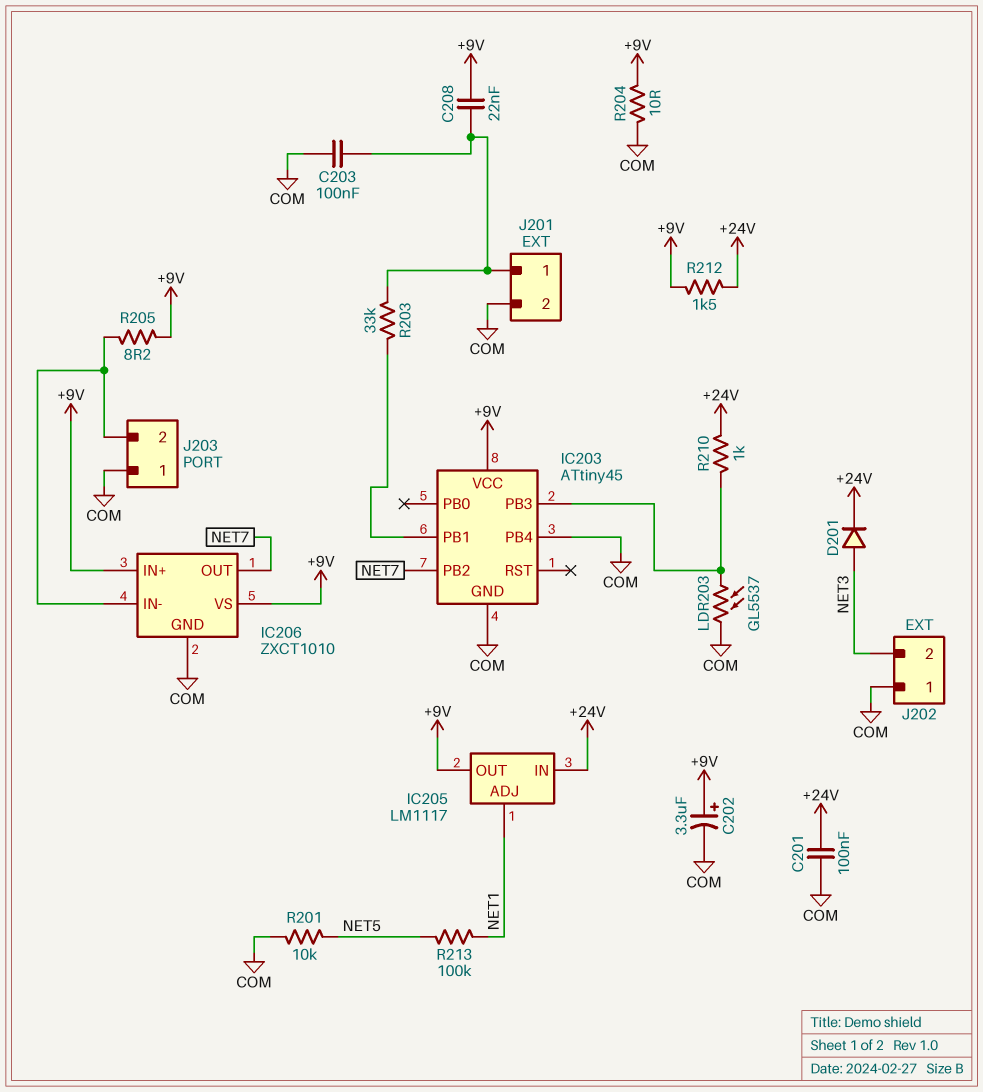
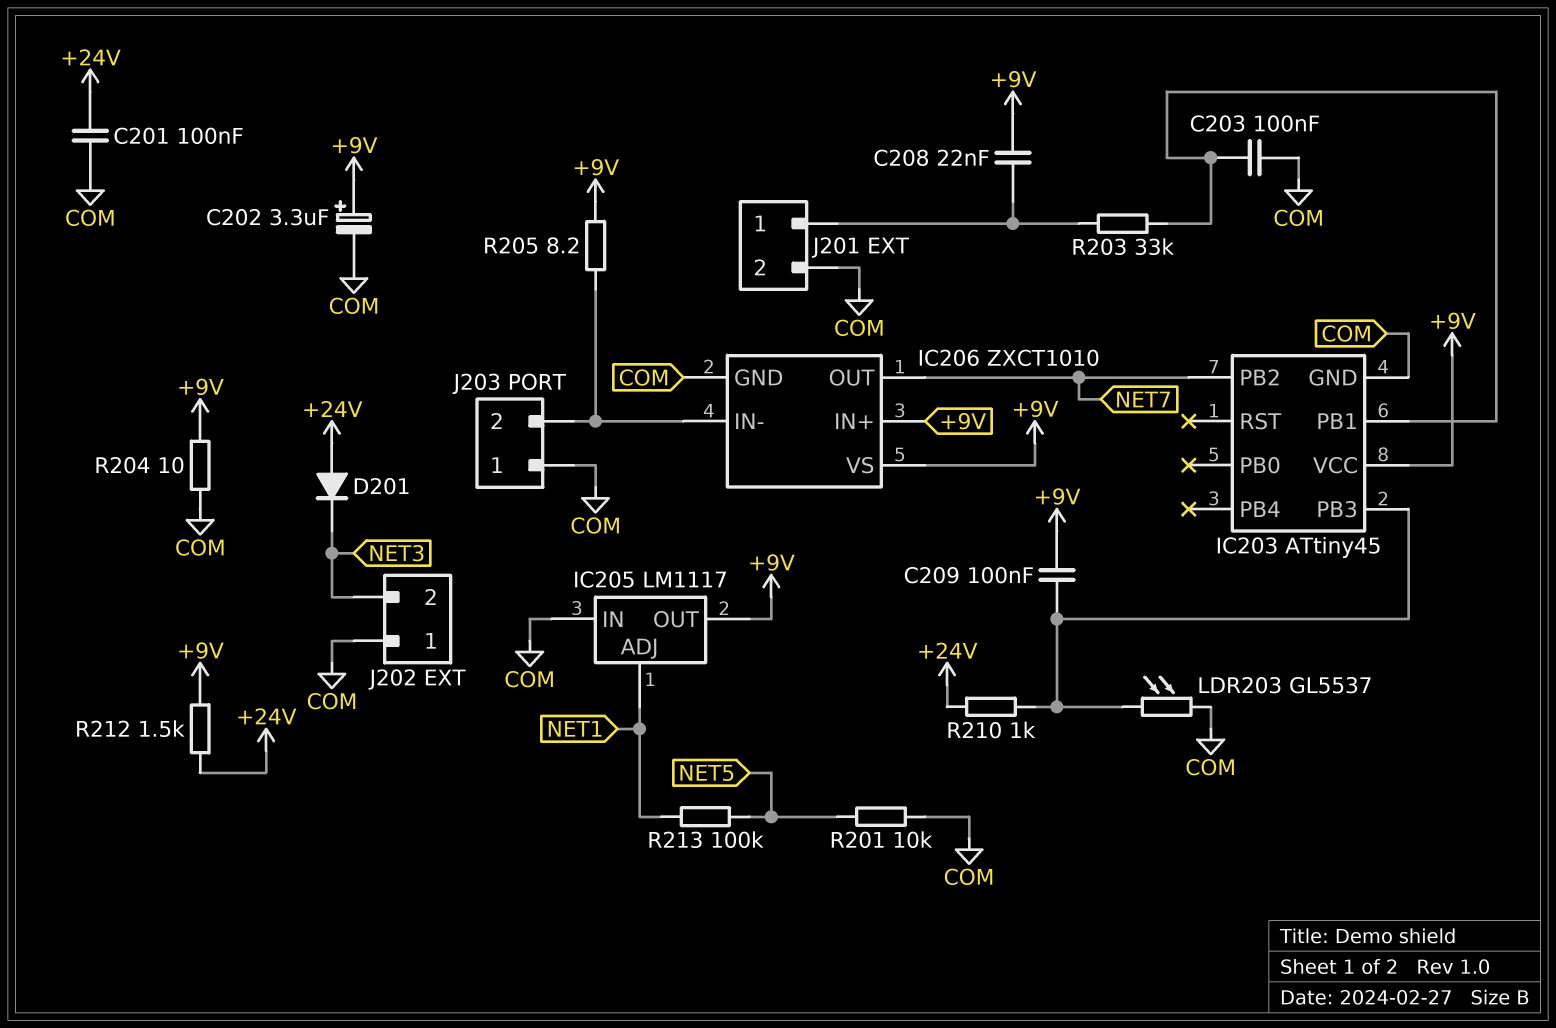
C203: 100nF (COM, J201/1) -> 100nF (COM, IC203/PB1)
C209: none -> 100nF (+9V, IC203/PB3)
D201: diode (A NET3, K +24V) -> diode (A +24V, K NET3)
IC203 pin PB4: COM -> none
IC205 pin IN: +24V -> COM

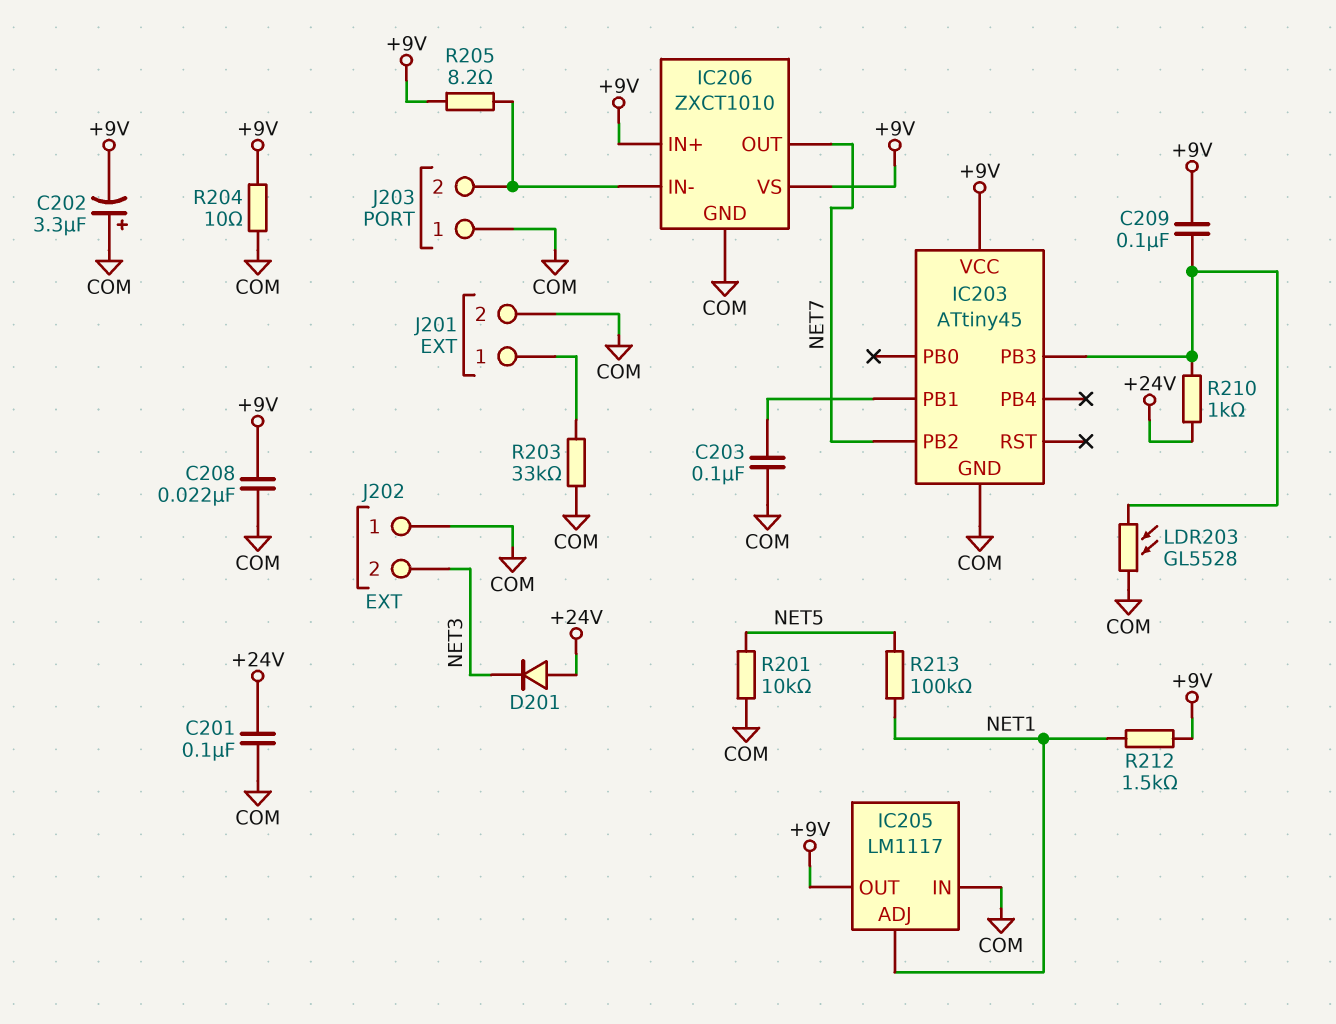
C202: 3.3uF (plus +9V, minus COM) -> 3.3uF (plus COM, minus +9V)
C208: 22nF (+9V, J201/1) -> 22nF (+9V, COM)
LDR203: GL5537 (COM, IC203/PB3) -> GL5528 (COM, IC203/PB3)
R203: 33k (IC203/PB1, J201/1) -> 33k (COM, J201/1)
R212: 1.5k (+9V, +24V) -> 1.5k (+9V, NET1)

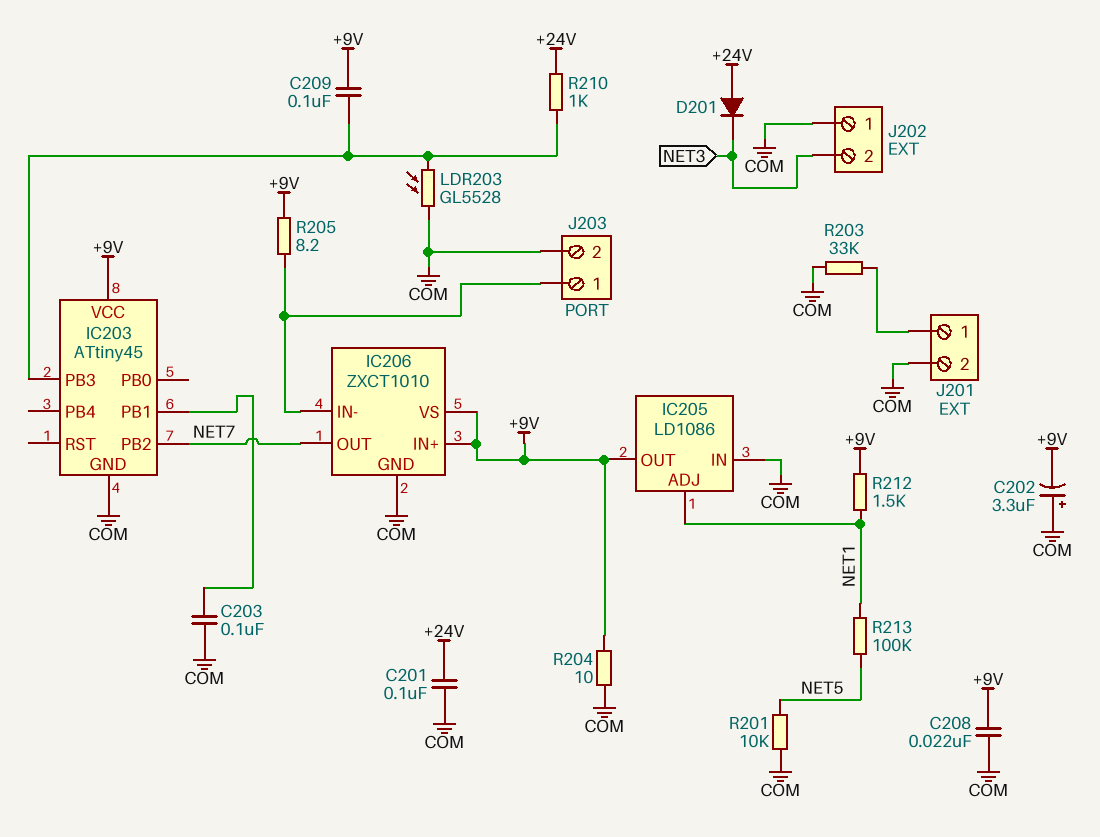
IC205: LM1117 -> LD1086
J203 pin 1: COM -> IC206/IN-
J203 pin 2: IC206/IN- -> COM

